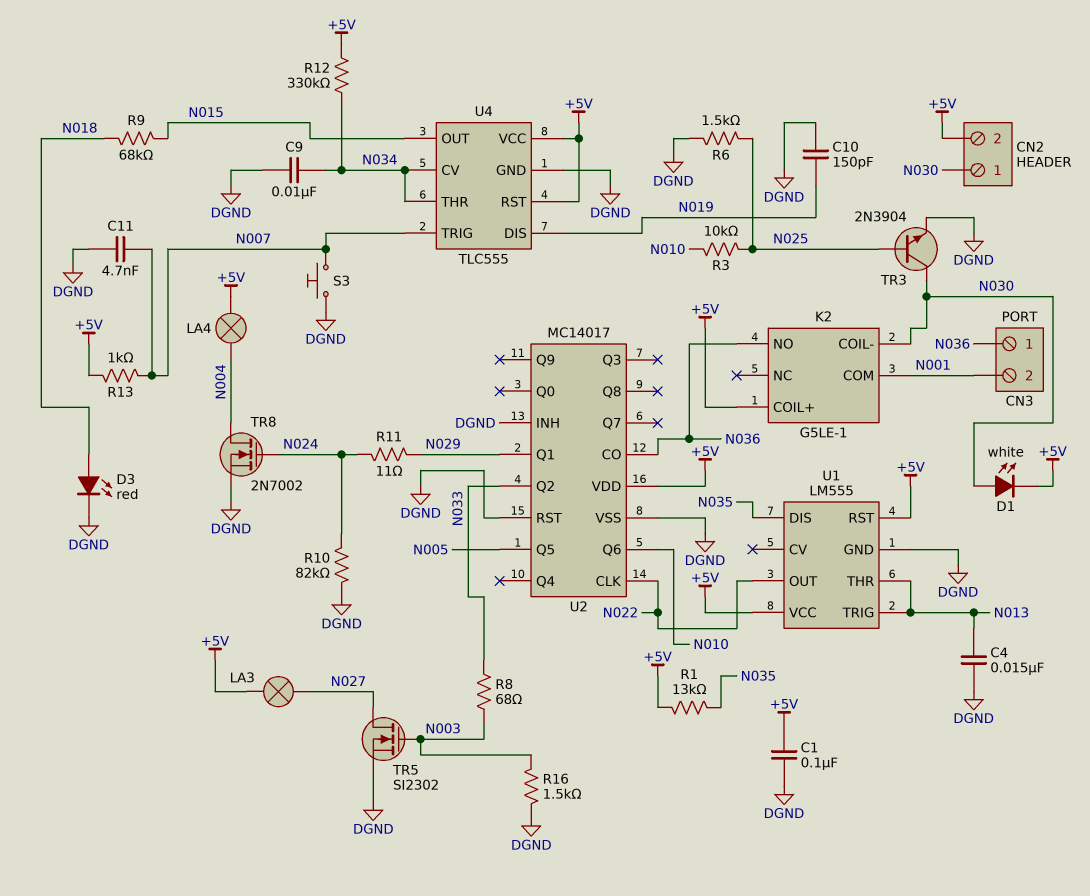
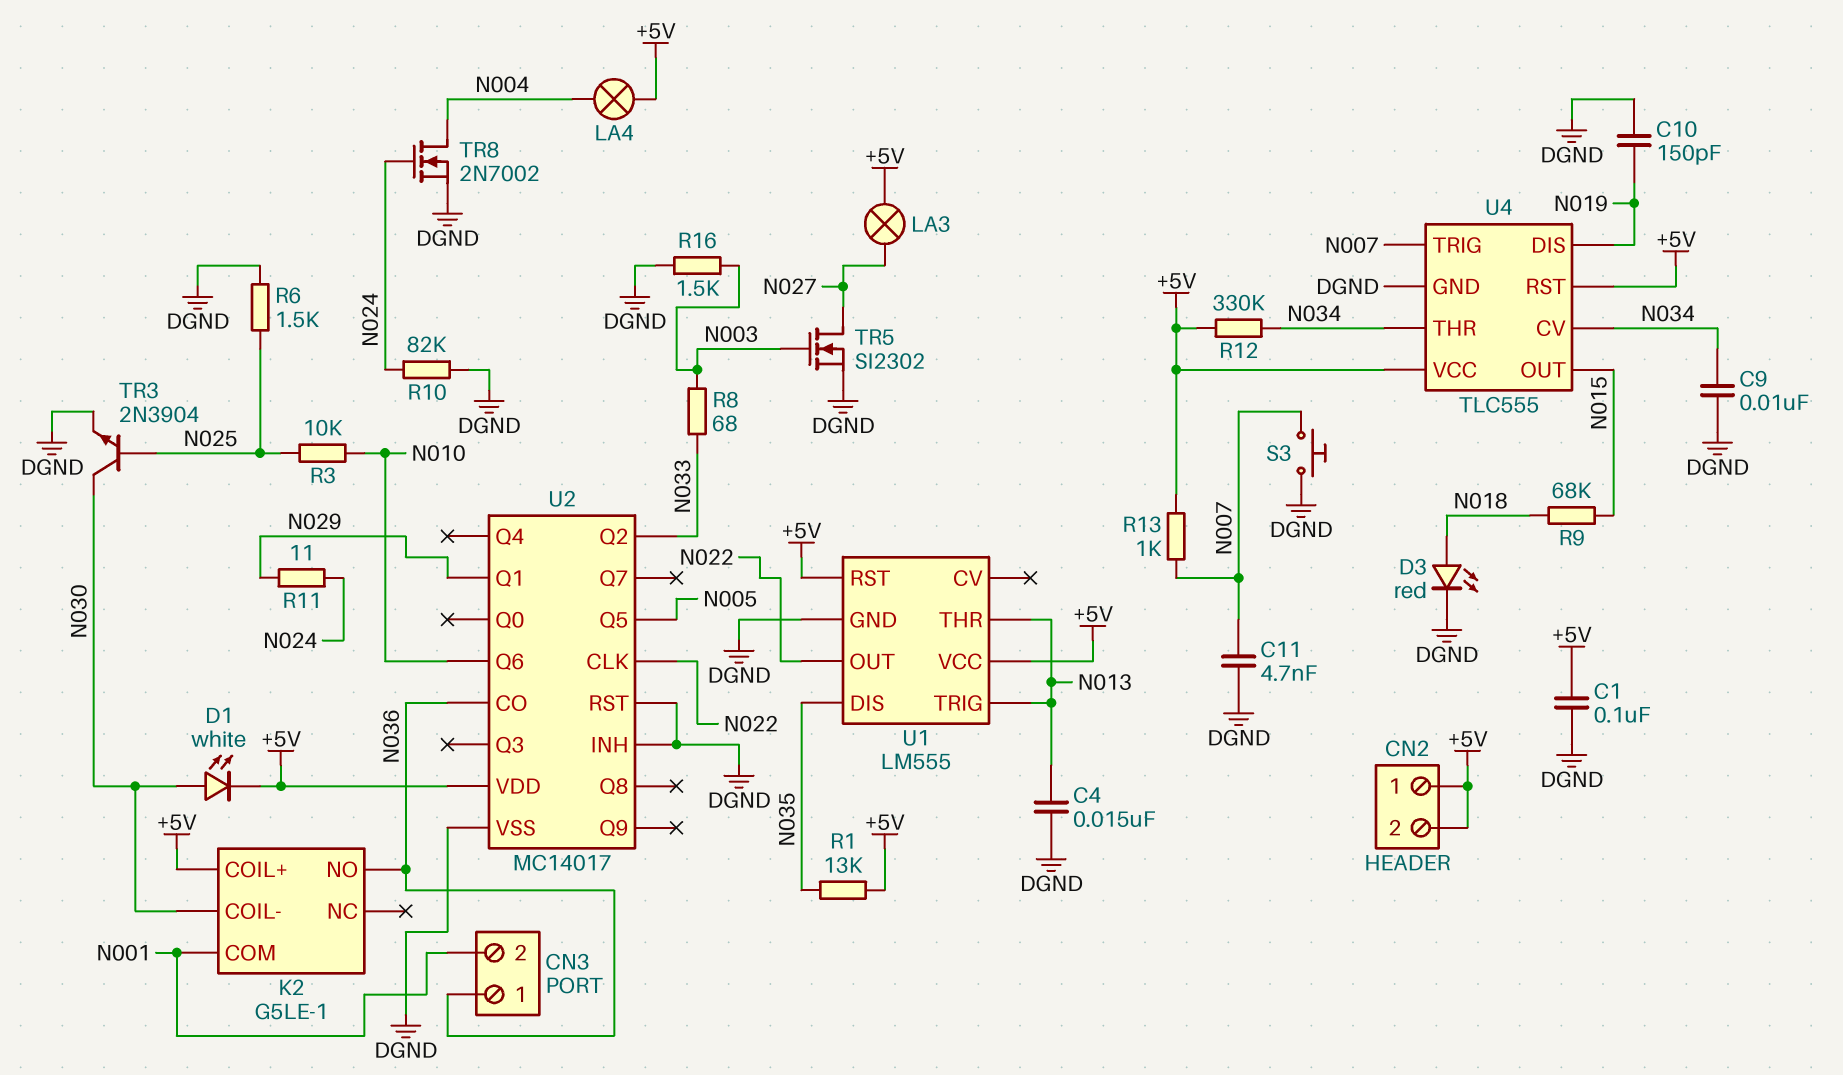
CN2 pin 1: N030 -> +5V

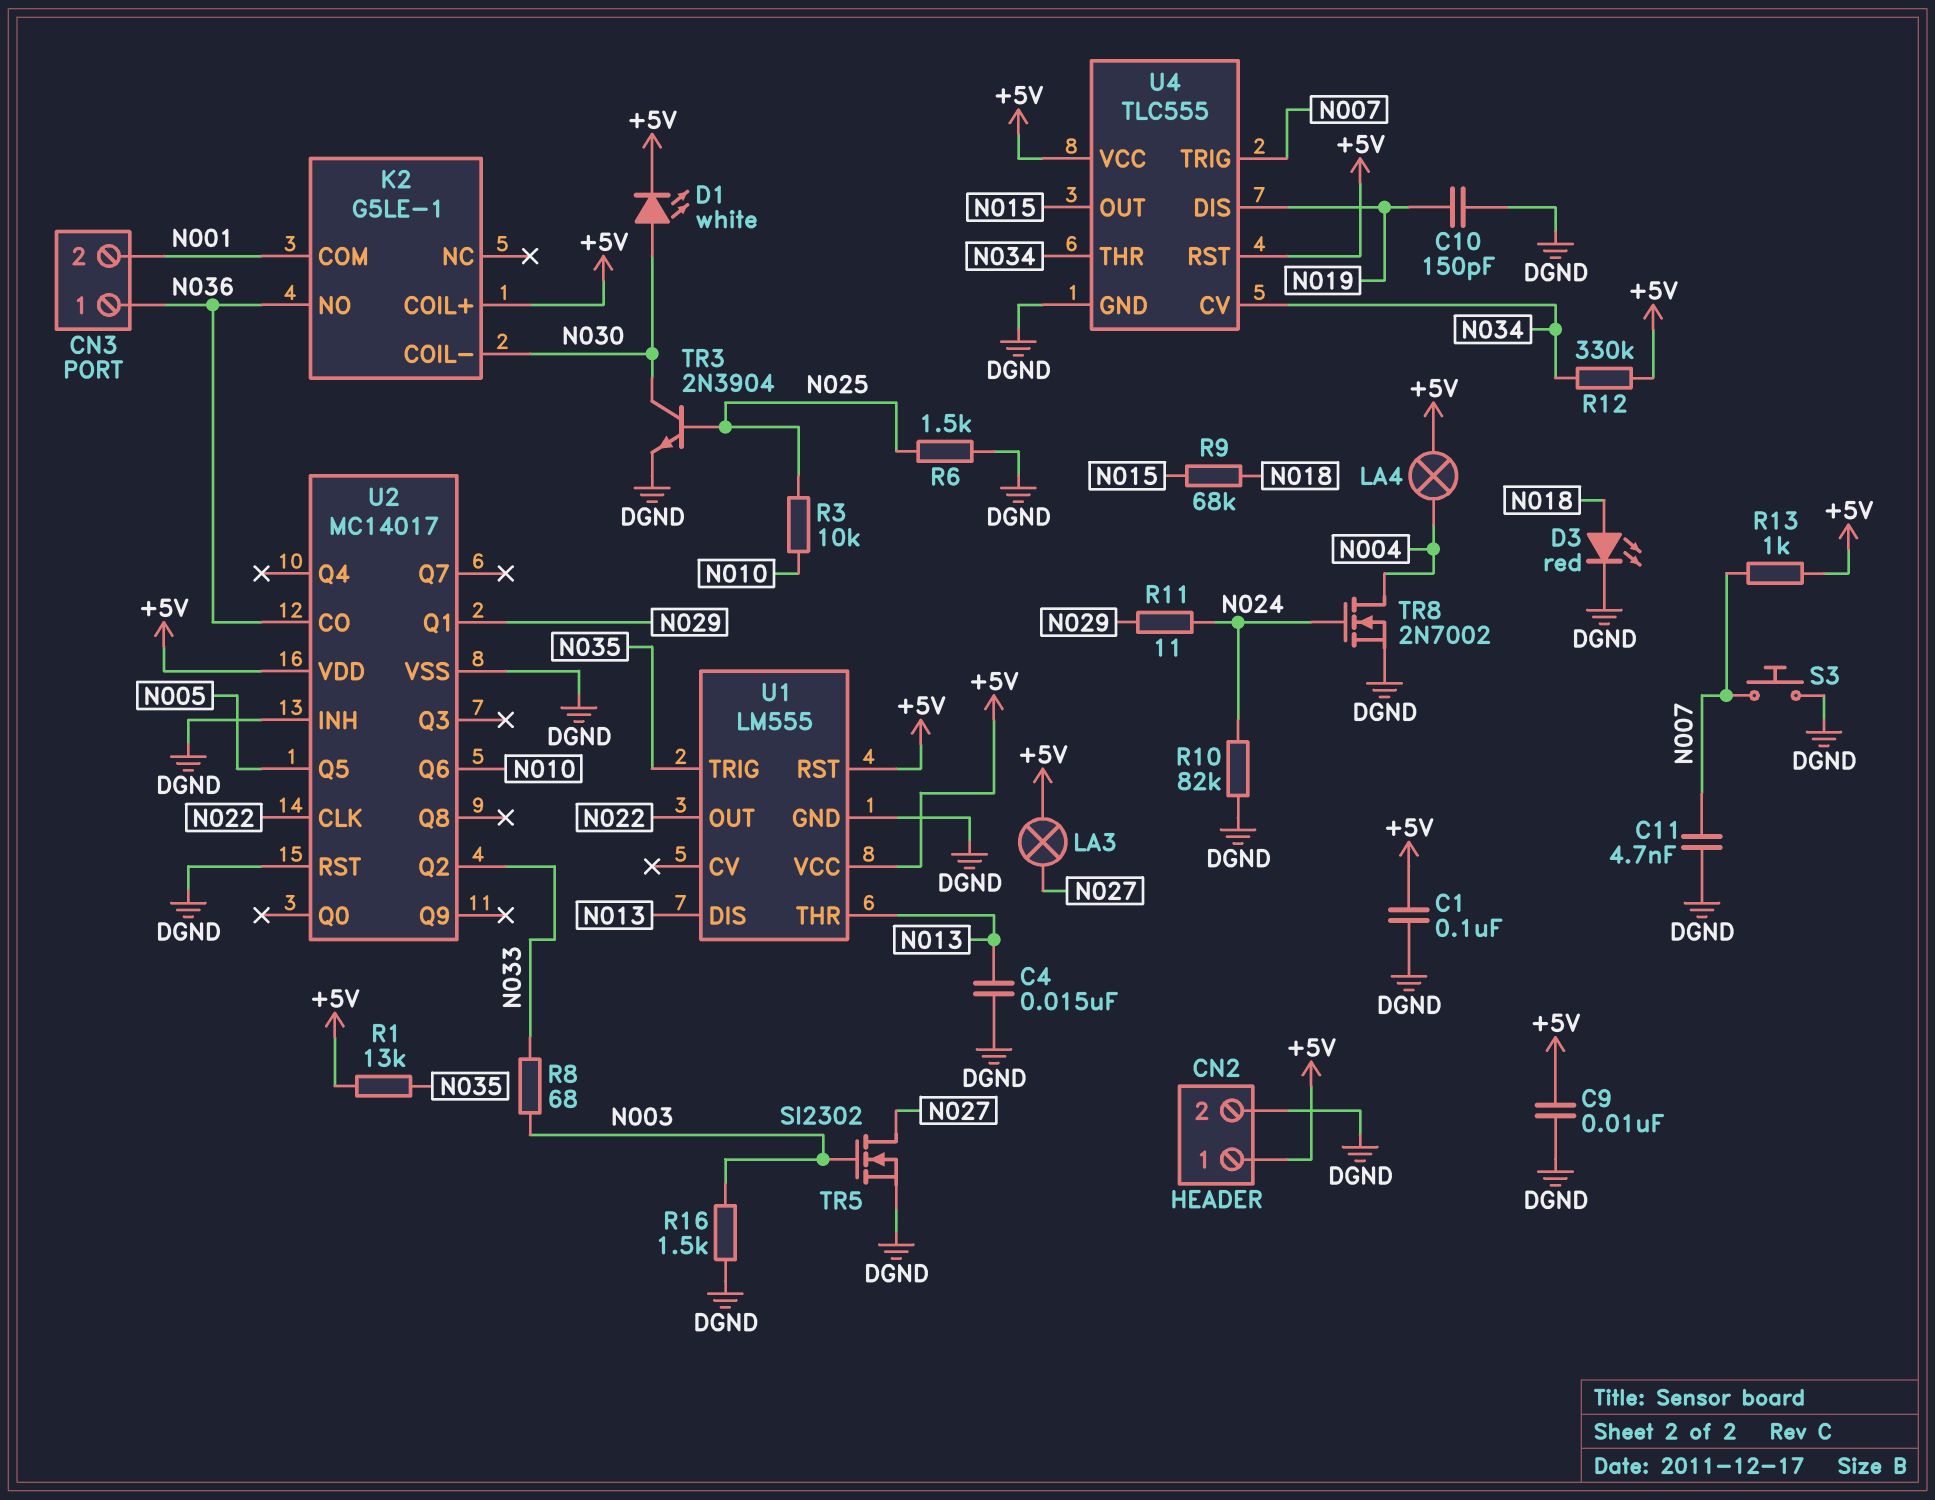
C9: 10nF (DGND, N034) -> 10nF (+5V, DGND)
CN2 pin 2: +5V -> DGND
U1 pin DIS: N035 -> N013
U1 pin TRIG: N013 -> N035

